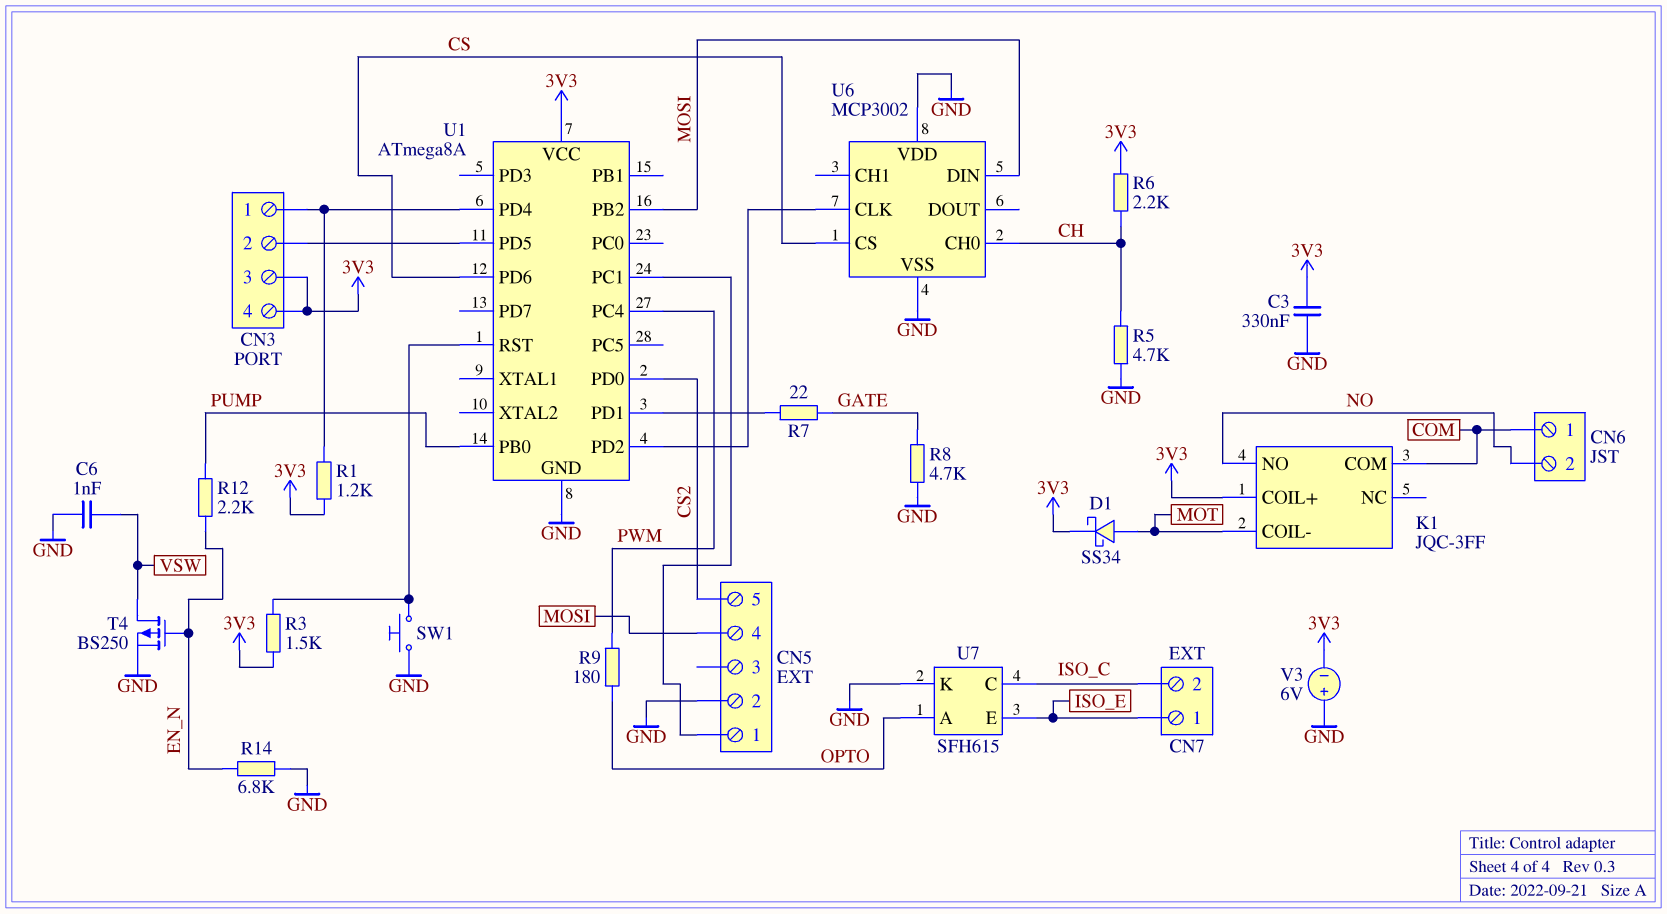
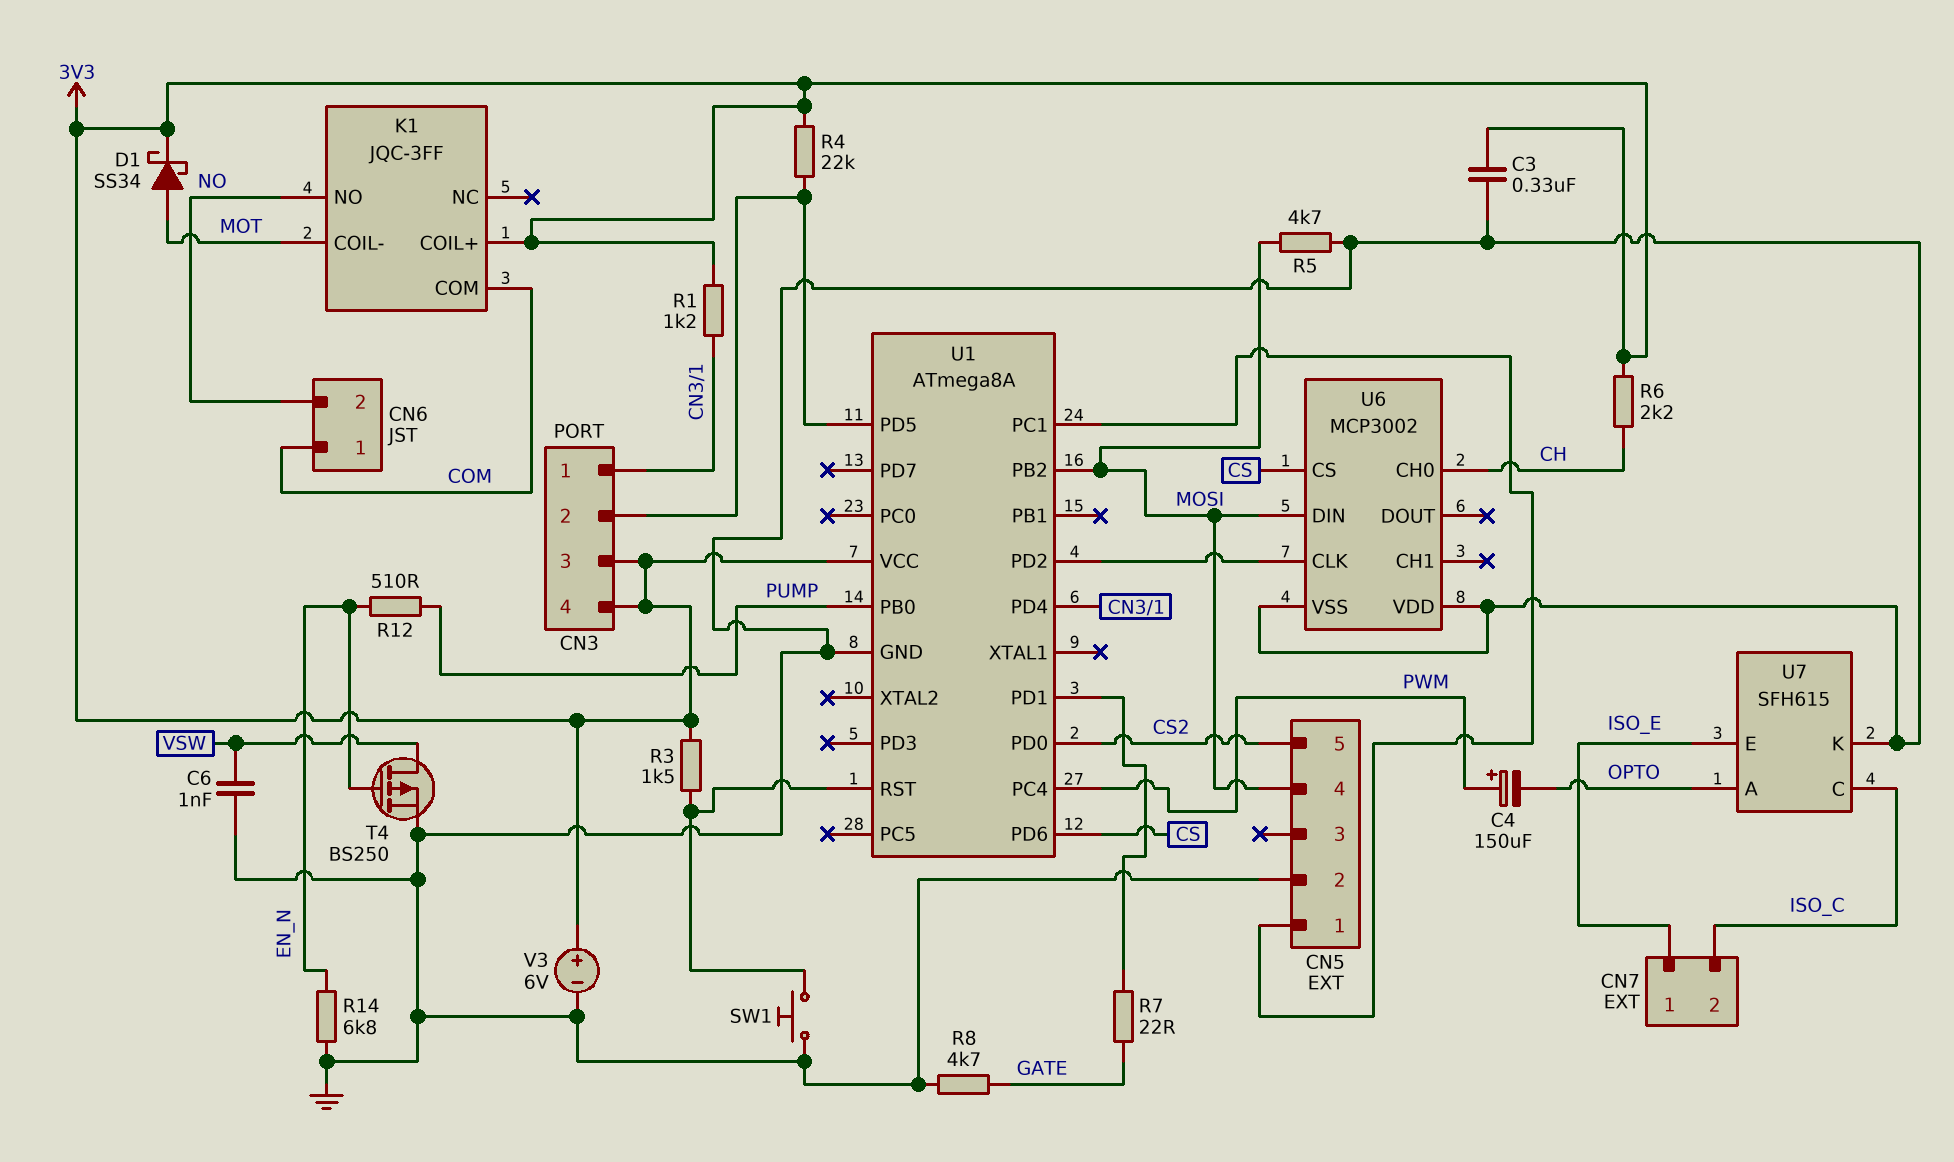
C4: none -> 150uF (plus PWM, minus OPTO)
R4: none -> 22k (3V3, CN3/2)
R5: 4.7k (CH, GND) -> 4.7k (GND, MOSI)
R9: 180 (OPTO, PWM) -> none
R12: 2.2k (EN_N, PUMP) -> 510 (EN_N, PUMP)
V3: 6V (plus GND, minus 3V3) -> 6V (plus 3V3, minus GND)

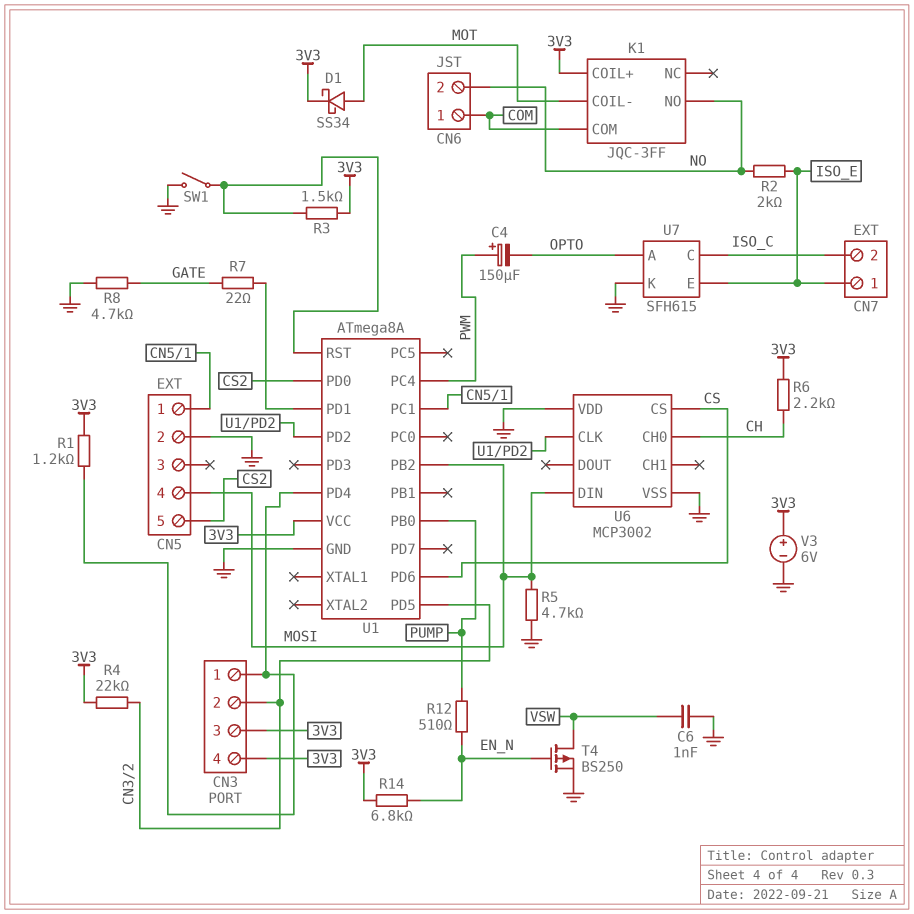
C3: 330nF (3V3, GND) -> none
R2: none -> 2k (ISO_E, NO)
R14: 6.8k (EN_N, GND) -> 6.8k (3V3, EN_N)
SW1: button (GND, U1/RST) -> switch (GND, U1/RST)

